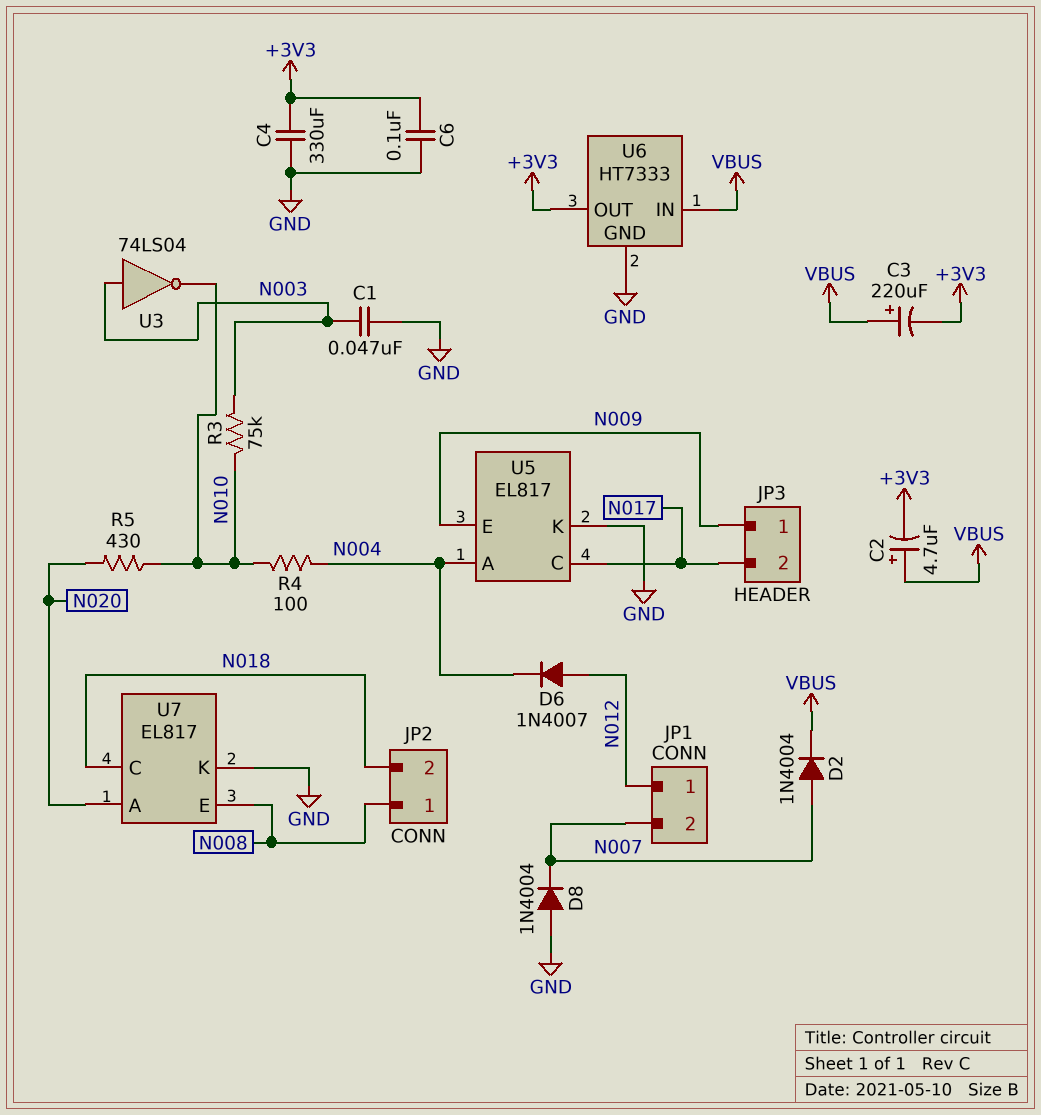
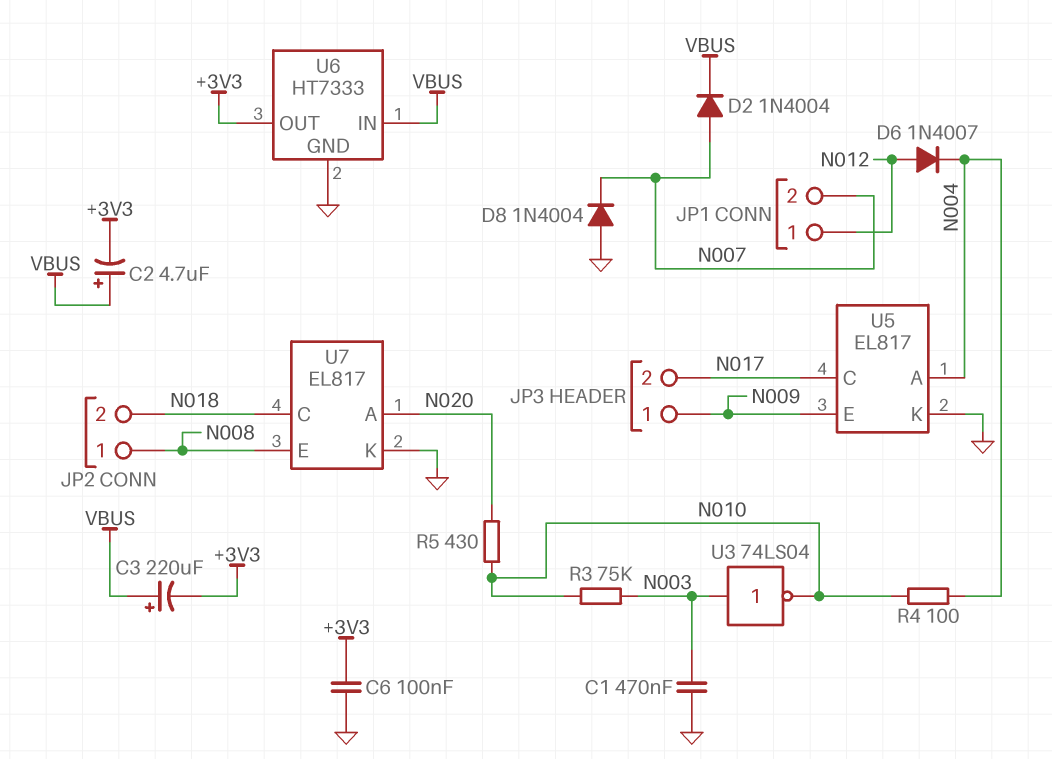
C1: 47nF (GND, N003) -> 470nF (GND, N003)
C4: 330uF (+3V3, GND) -> none

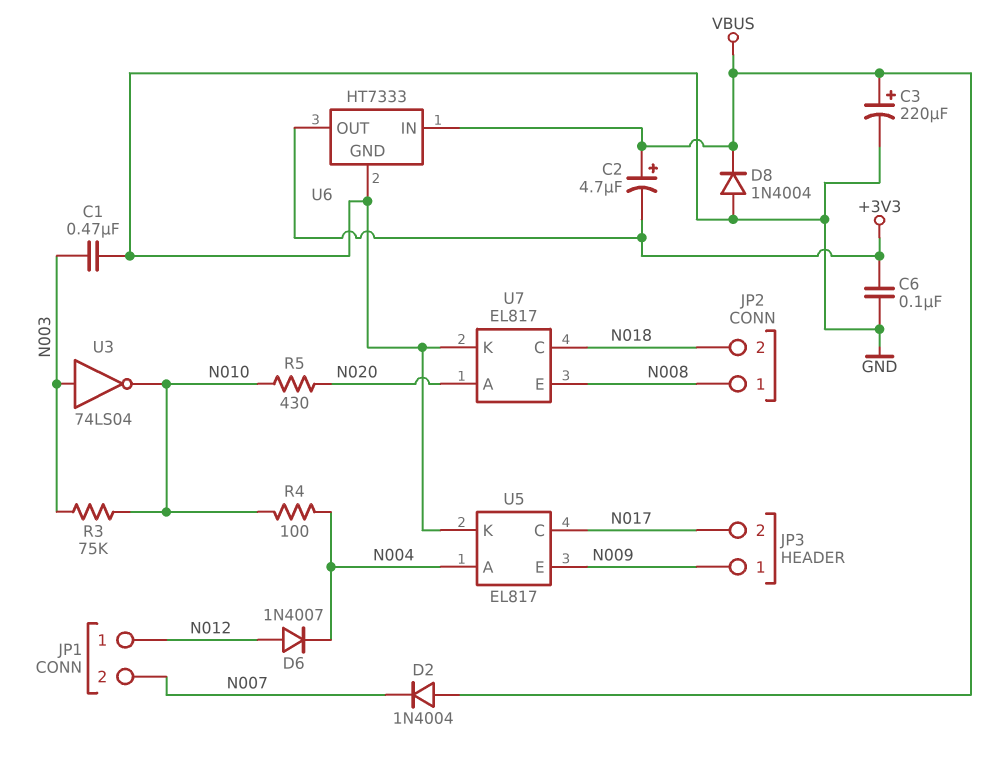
C3: 220uF (plus VBUS, minus +3V3) -> 220uF (plus VBUS, minus GND)
D2: diode 1N4004 (A N007, K VBUS) -> diode 1N4004 (A VBUS, K N007)
D8: diode 1N4004 (A GND, K N007) -> diode 1N4004 (A GND, K VBUS)

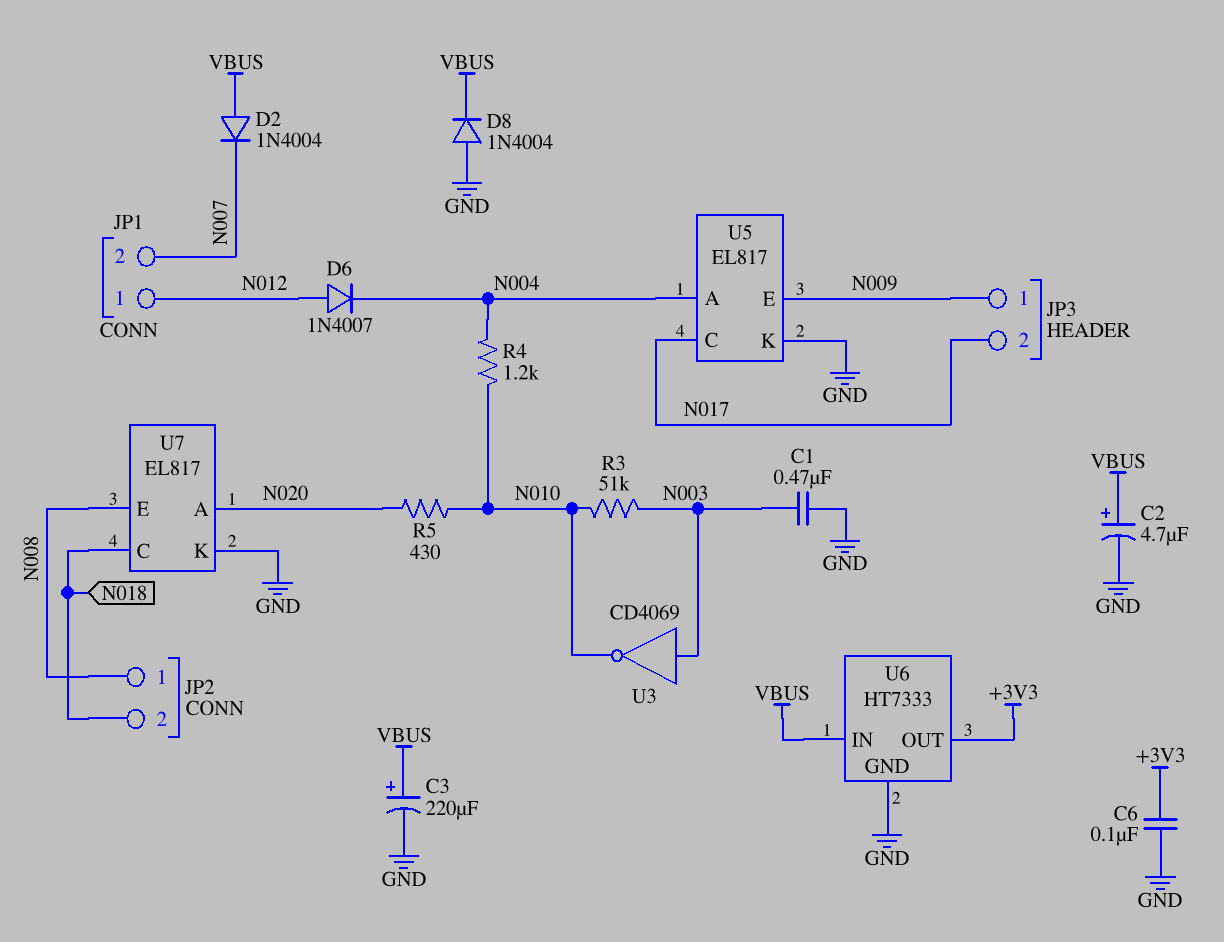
C2: 4.7uF (plus VBUS, minus +3V3) -> 4.7uF (plus VBUS, minus GND)
R3: 75k (N003, N010) -> 51k (N003, N010)
R4: 100 (N004, N010) -> 1.2k (N004, N010)
U3: NOT 74LS04 (in N003, out N010) -> NOT CD4069 (in N003, out N010)

